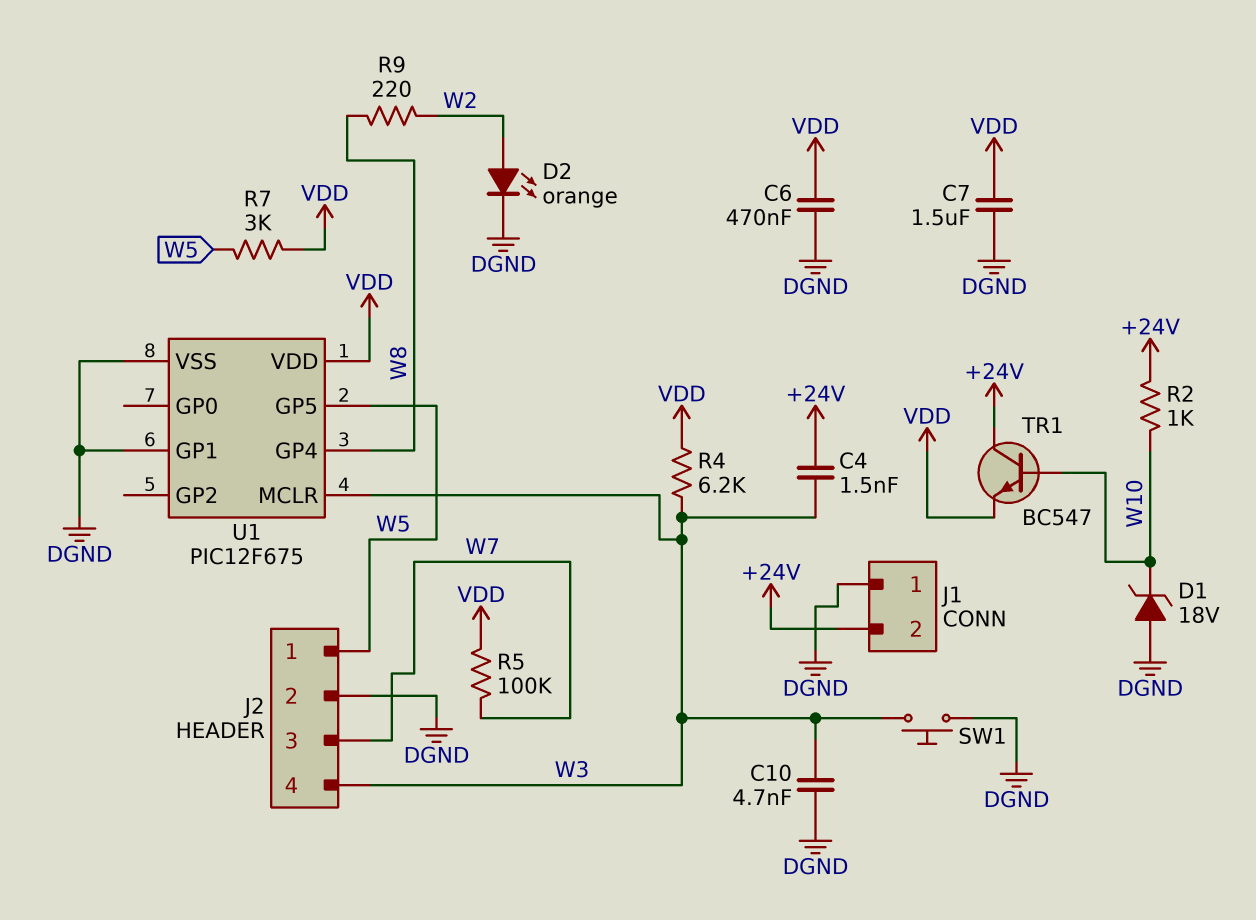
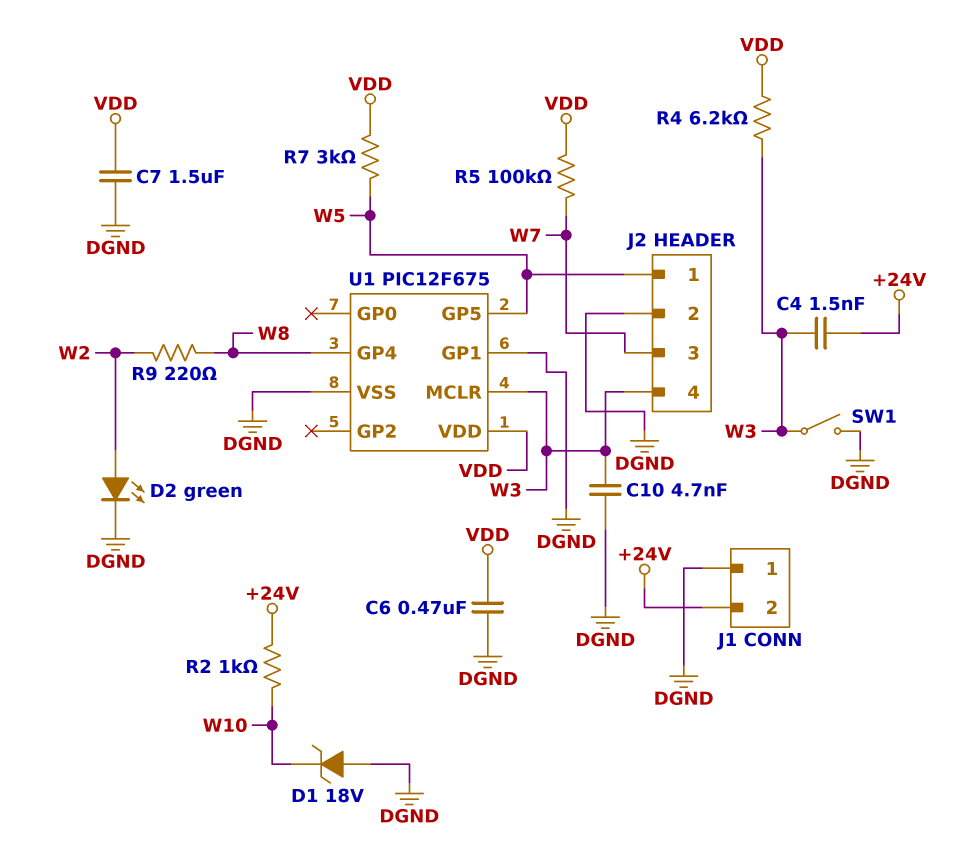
D2: LED orange (A W2, K DGND) -> LED green (A W2, K DGND)
SW1: button (DGND, W3) -> switch (DGND, W3)
TR1: NPN BC547 (B W10, C +24V, E VDD) -> none

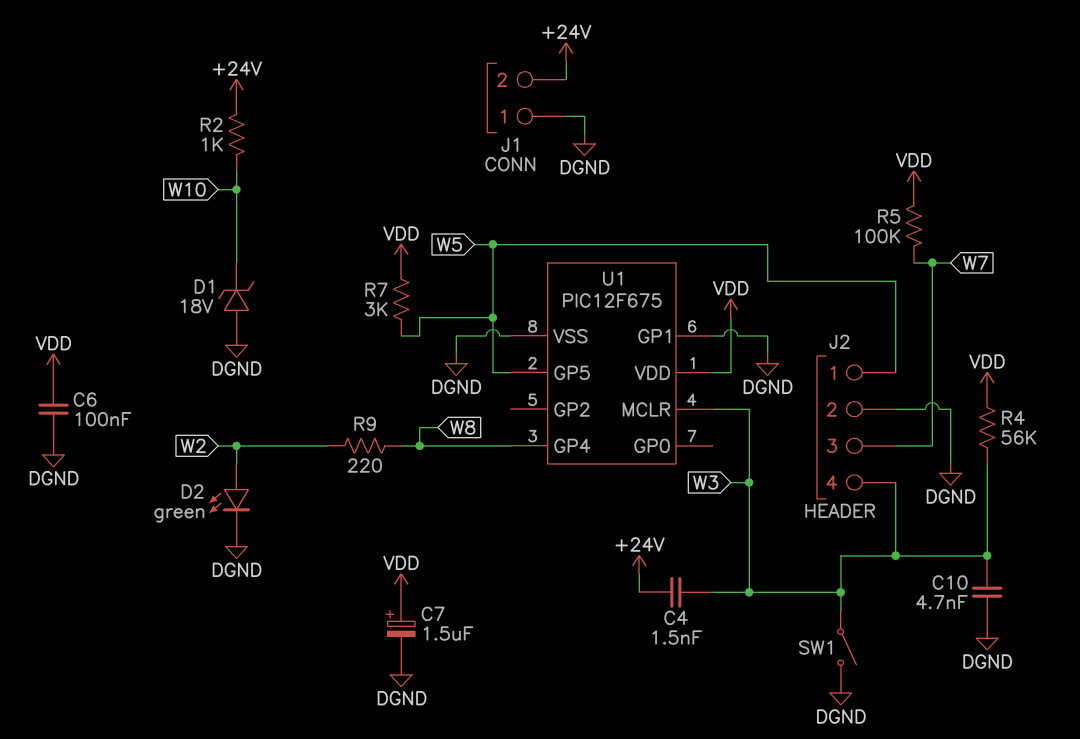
C6: 470nF (DGND, VDD) -> 100nF (DGND, VDD)
C7: 1.5uF (DGND, VDD) -> 1.5uF (plus VDD, minus DGND)
R4: 6.2k (VDD, W3) -> 56k (VDD, W3)

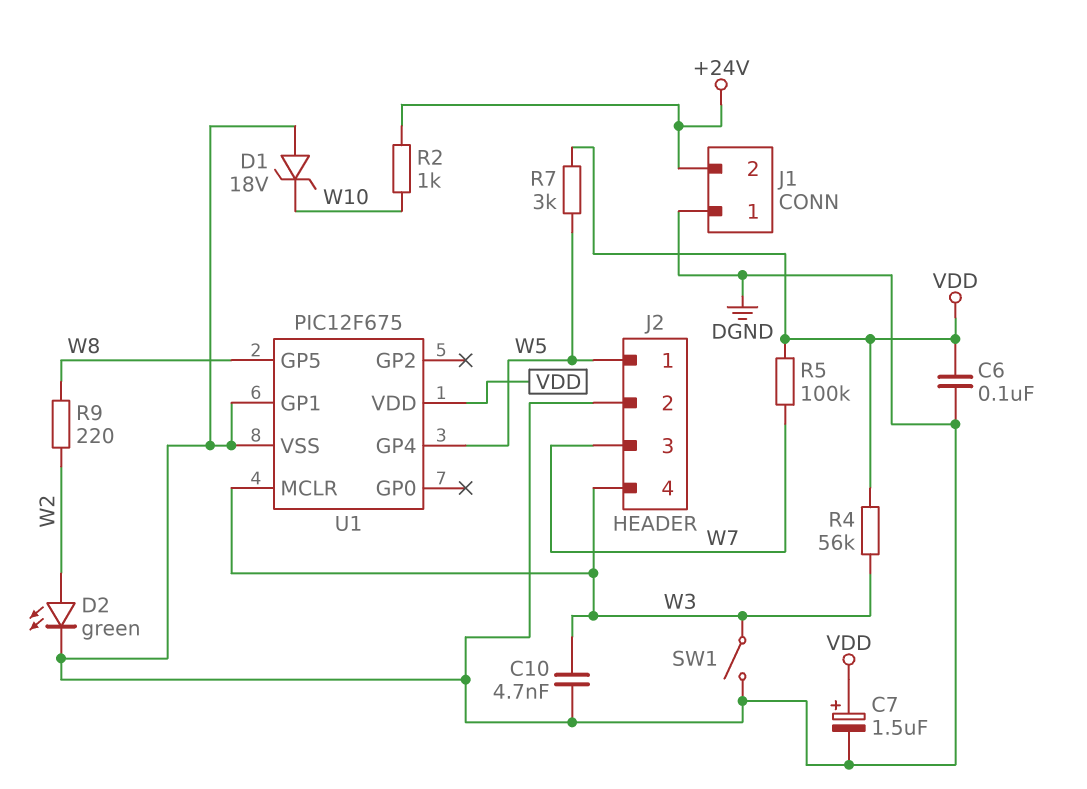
C4: 1.5nF (+24V, W3) -> none
U1 pin GP4: W8 -> W5
U1 pin GP5: W5 -> W8

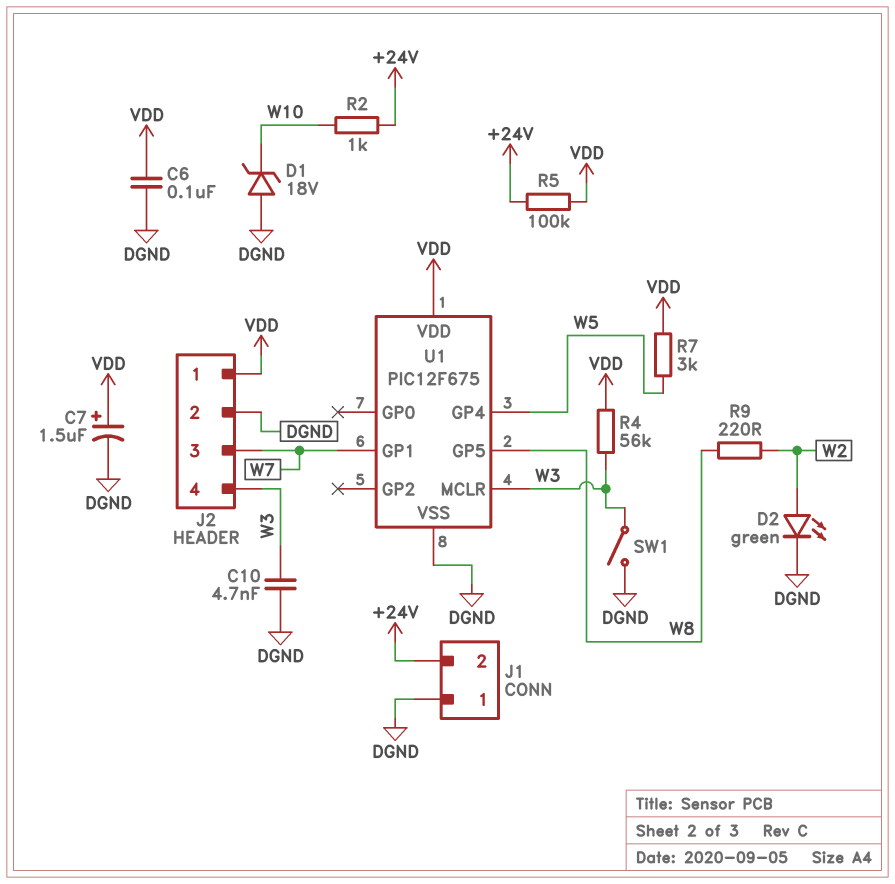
J2 pin 1: W5 -> VDD
R5: 100k (VDD, W7) -> 100k (+24V, VDD)
U1 pin GP1: DGND -> W7

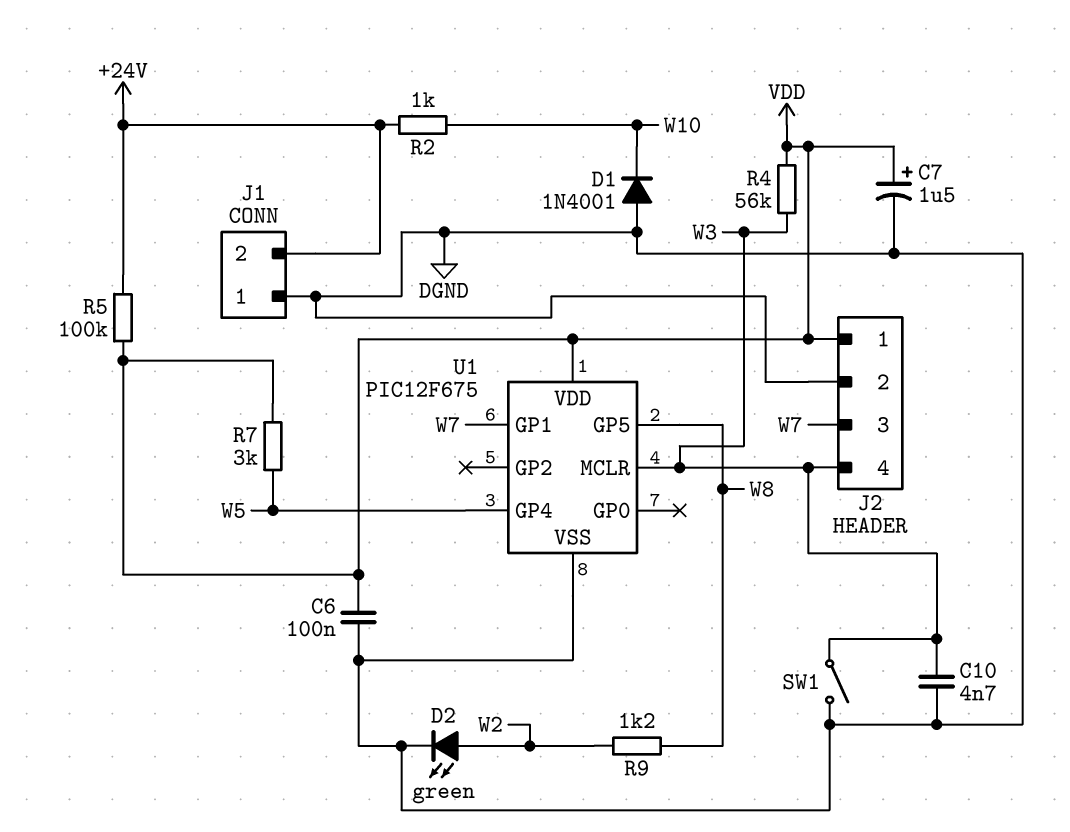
D1: zener 18V (A DGND, K W10) -> diode 1N4001 (A DGND, K W10)
R9: 220 (W2, W8) -> 1.2k (W2, W8)

